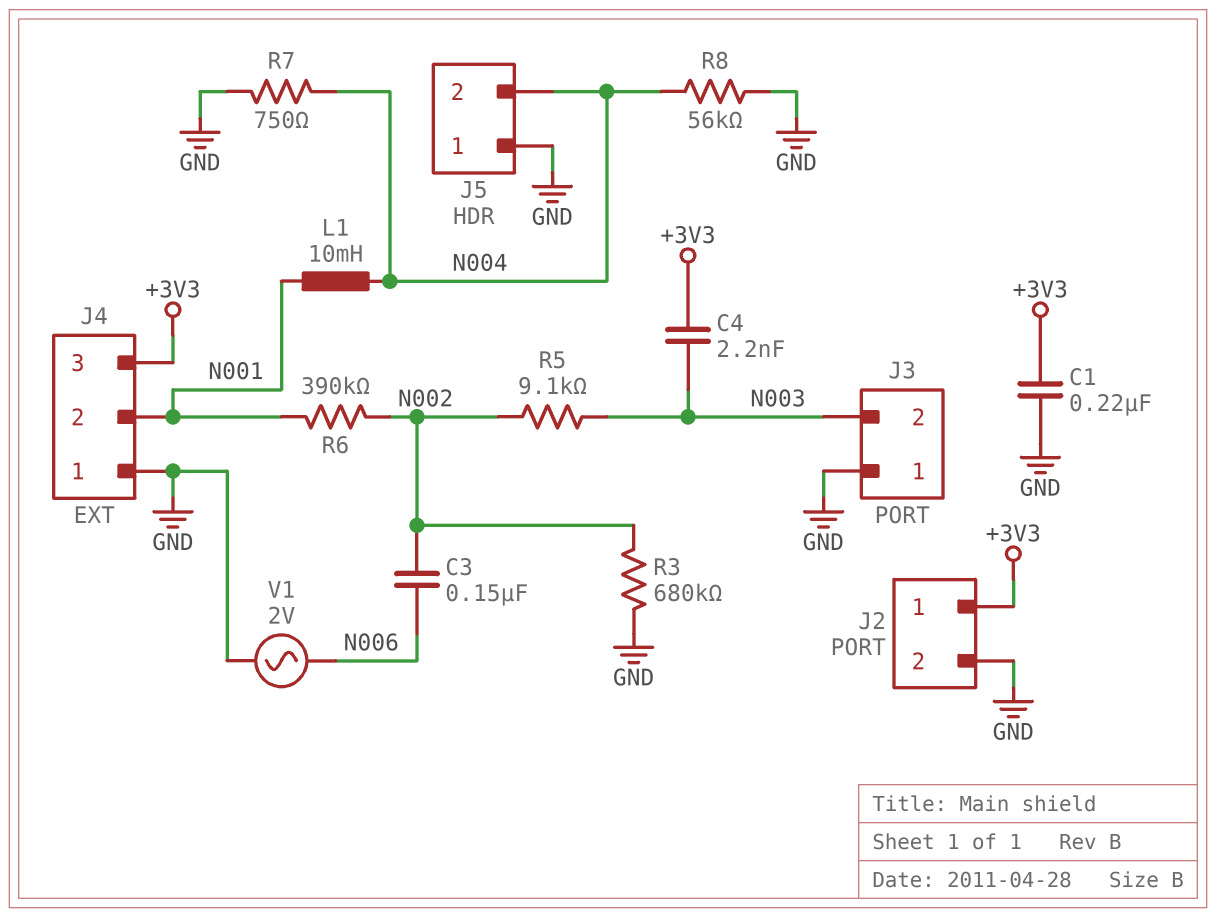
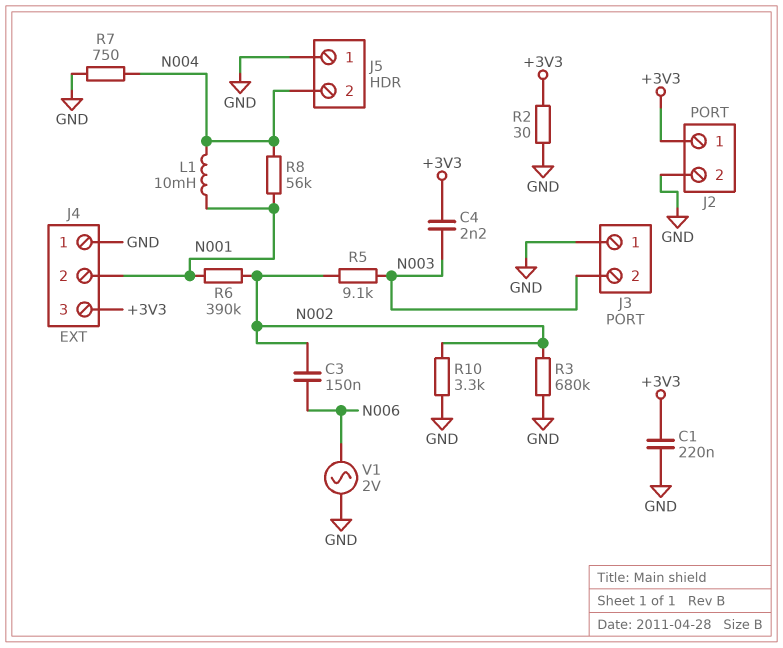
R2: none -> 30 (+3V3, GND)
R8: 56k (GND, N004) -> 56k (N001, N004)
R10: none -> 3.3k (GND, N002)

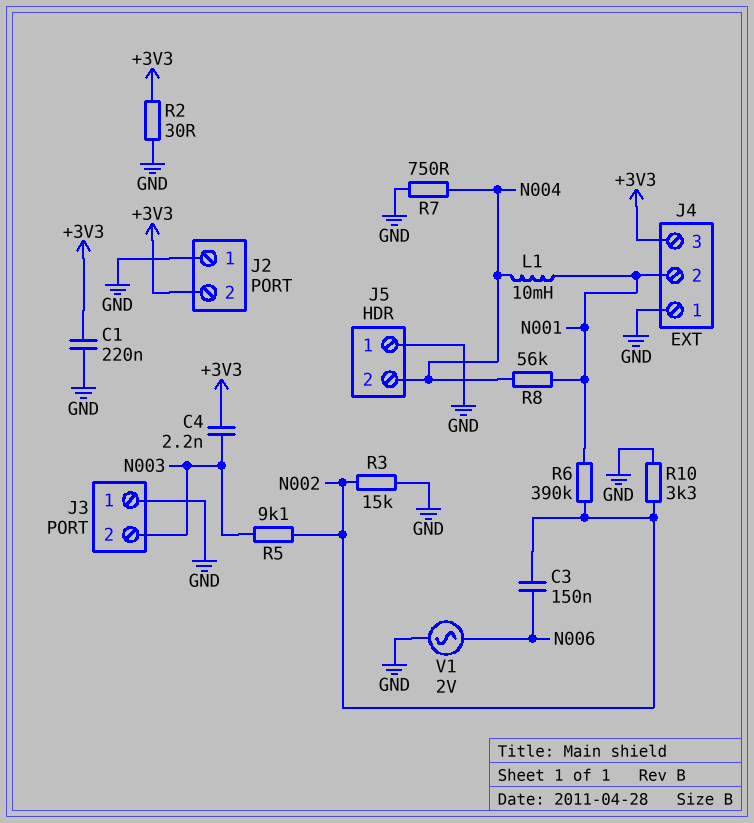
J2 pin 1: +3V3 -> GND
J2 pin 2: GND -> +3V3
R3: 680k (GND, N002) -> 15k (GND, N002)

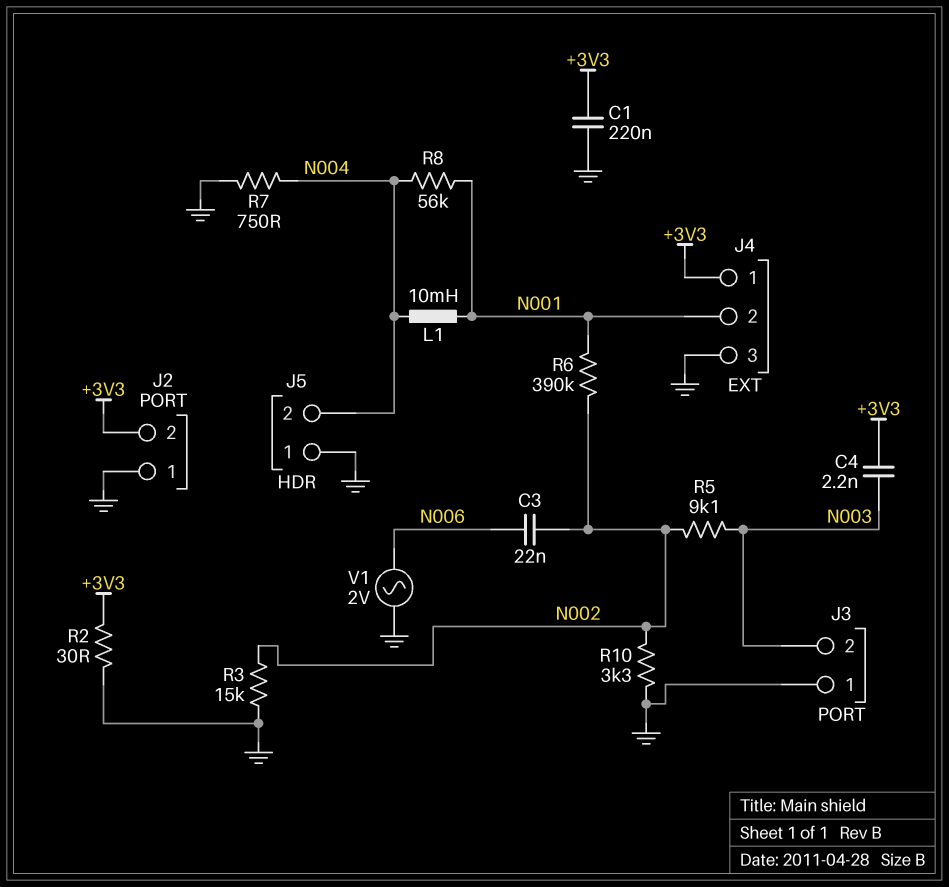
C3: 150nF (N002, N006) -> 22nF (N002, N006)
J4 pin 1: GND -> +3V3
J4 pin 3: +3V3 -> GND

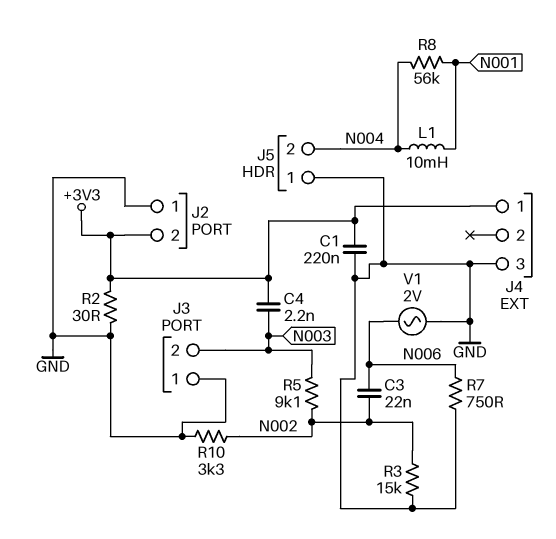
J4 pin 2: N001 -> none
R6: 390k (N001, N002) -> none
R7: 750 (GND, N004) -> 750 (GND, N006)

